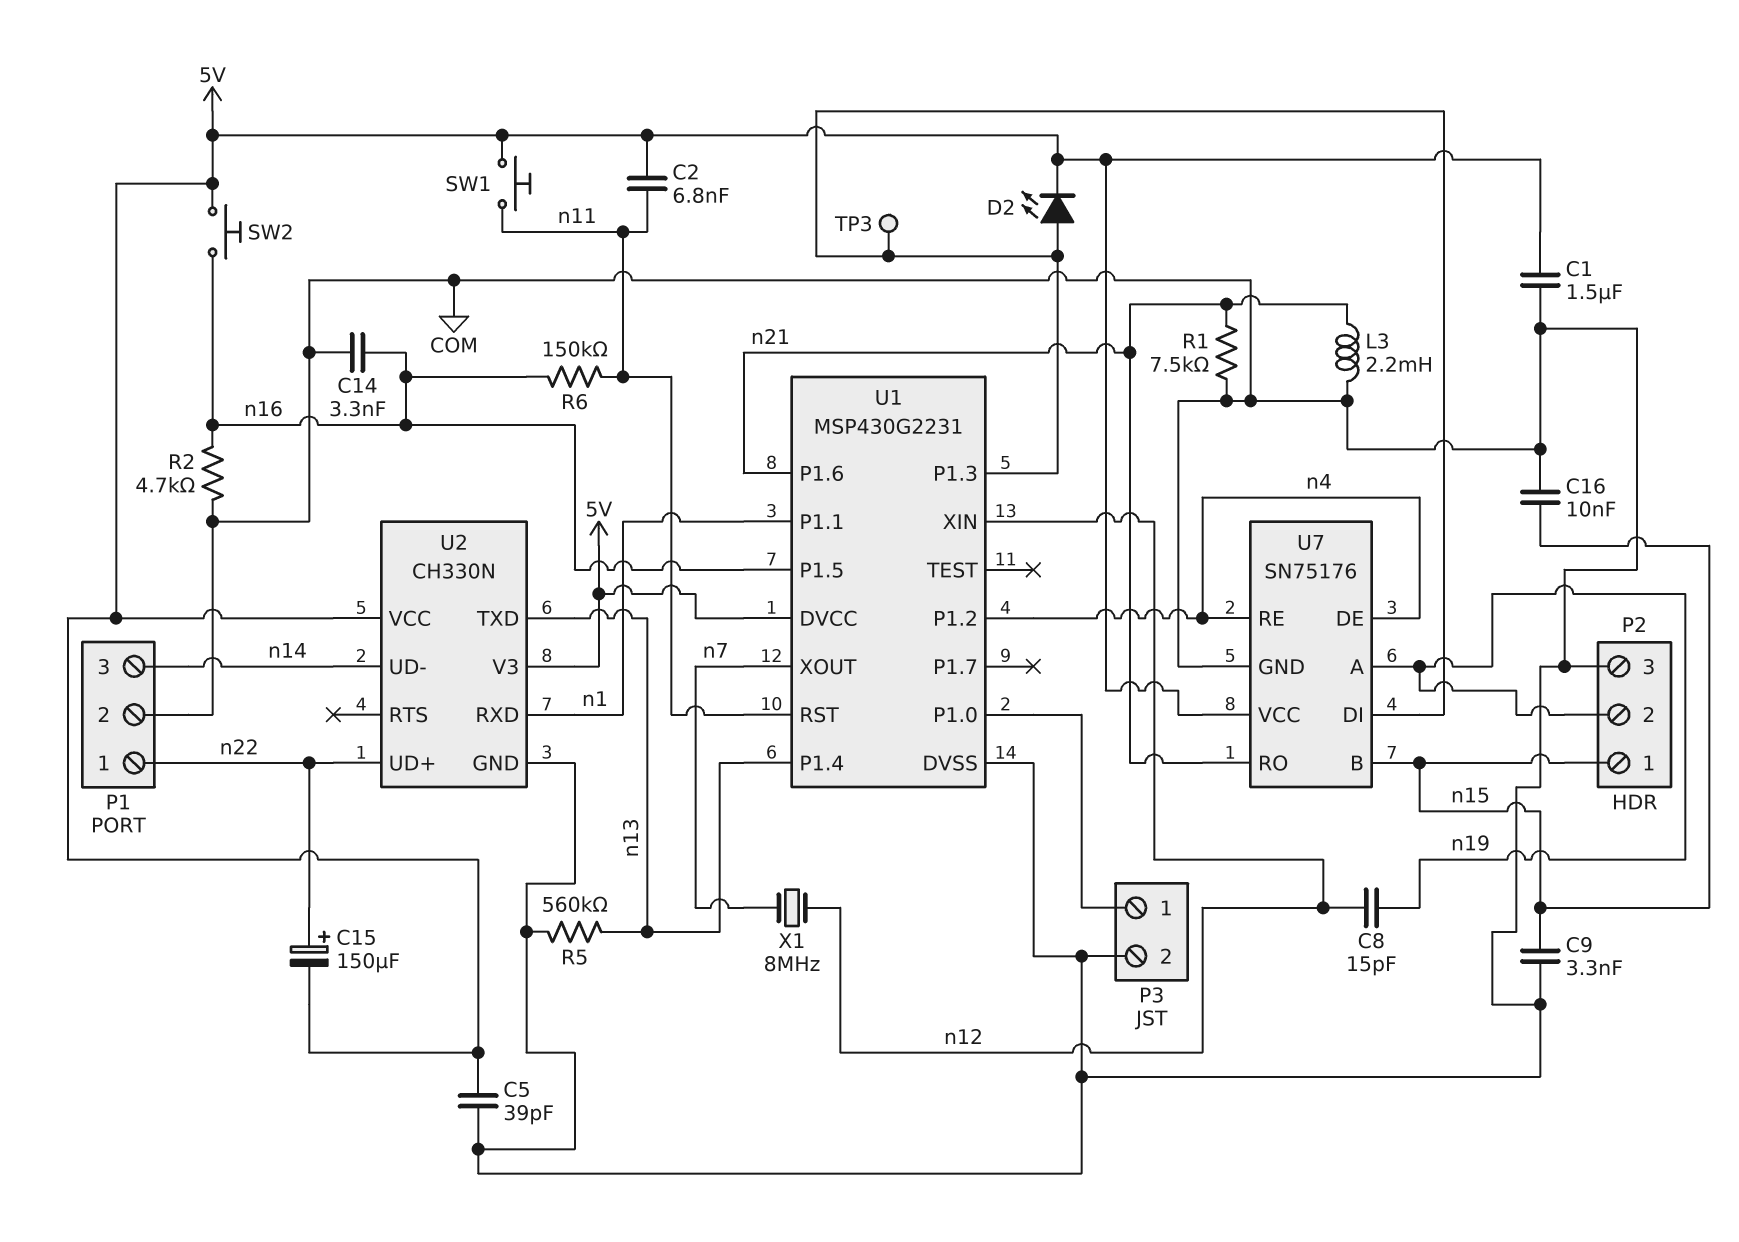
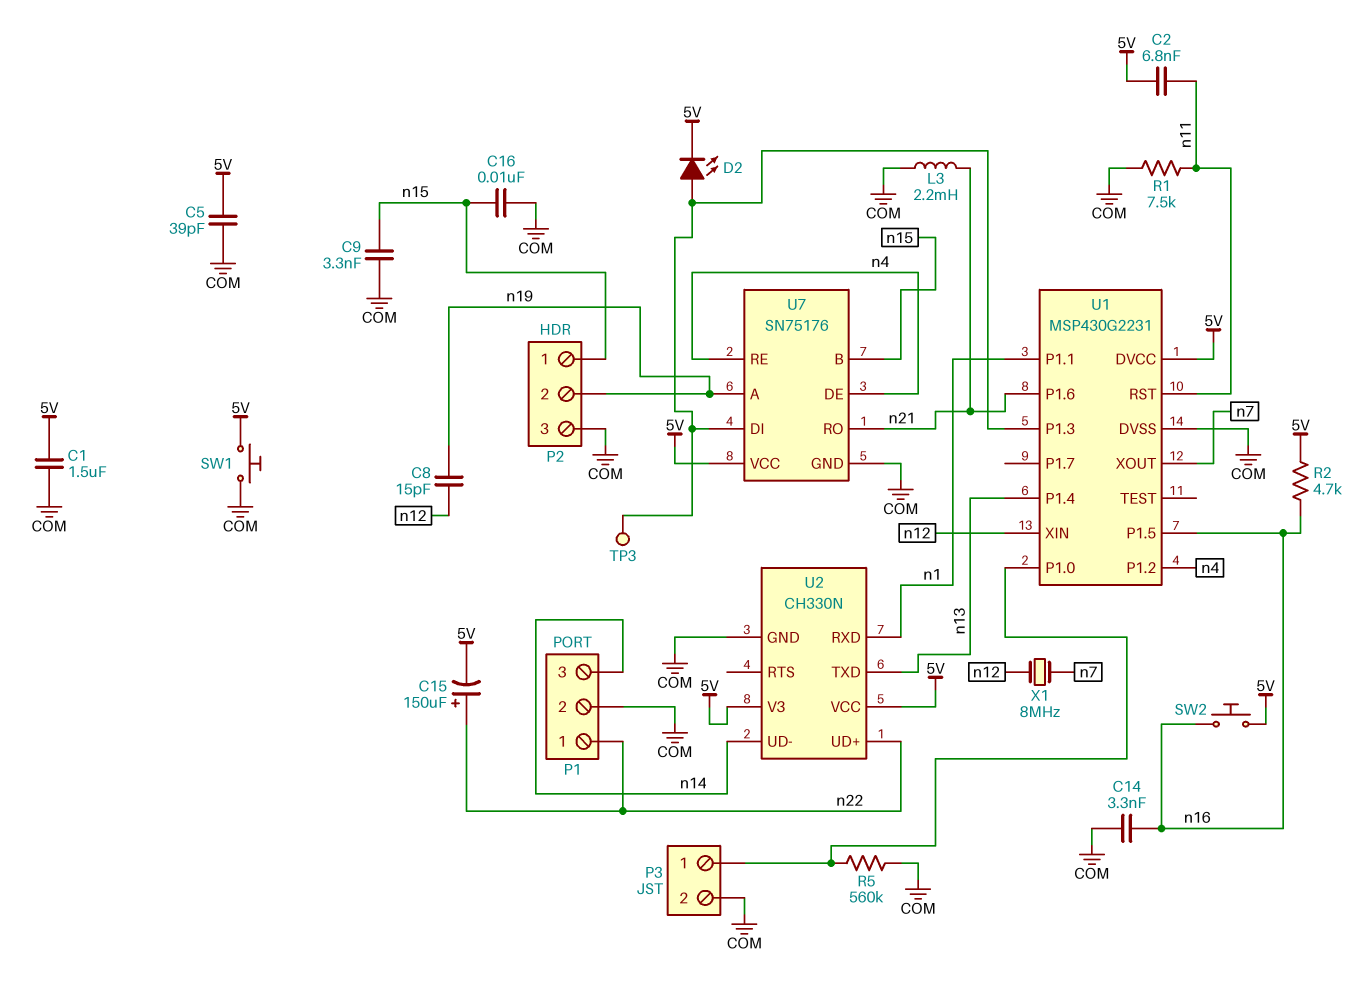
R1: 7.5k (COM, n21) -> 7.5k (COM, n11)
R2: 4.7k (COM, n16) -> 4.7k (5V, n16)
R5: 560k (COM, n13) -> 560k (COM, P3/1)
R6: 150k (n11, n16) -> none
SW1: button (5V, n11) -> button (5V, COM)

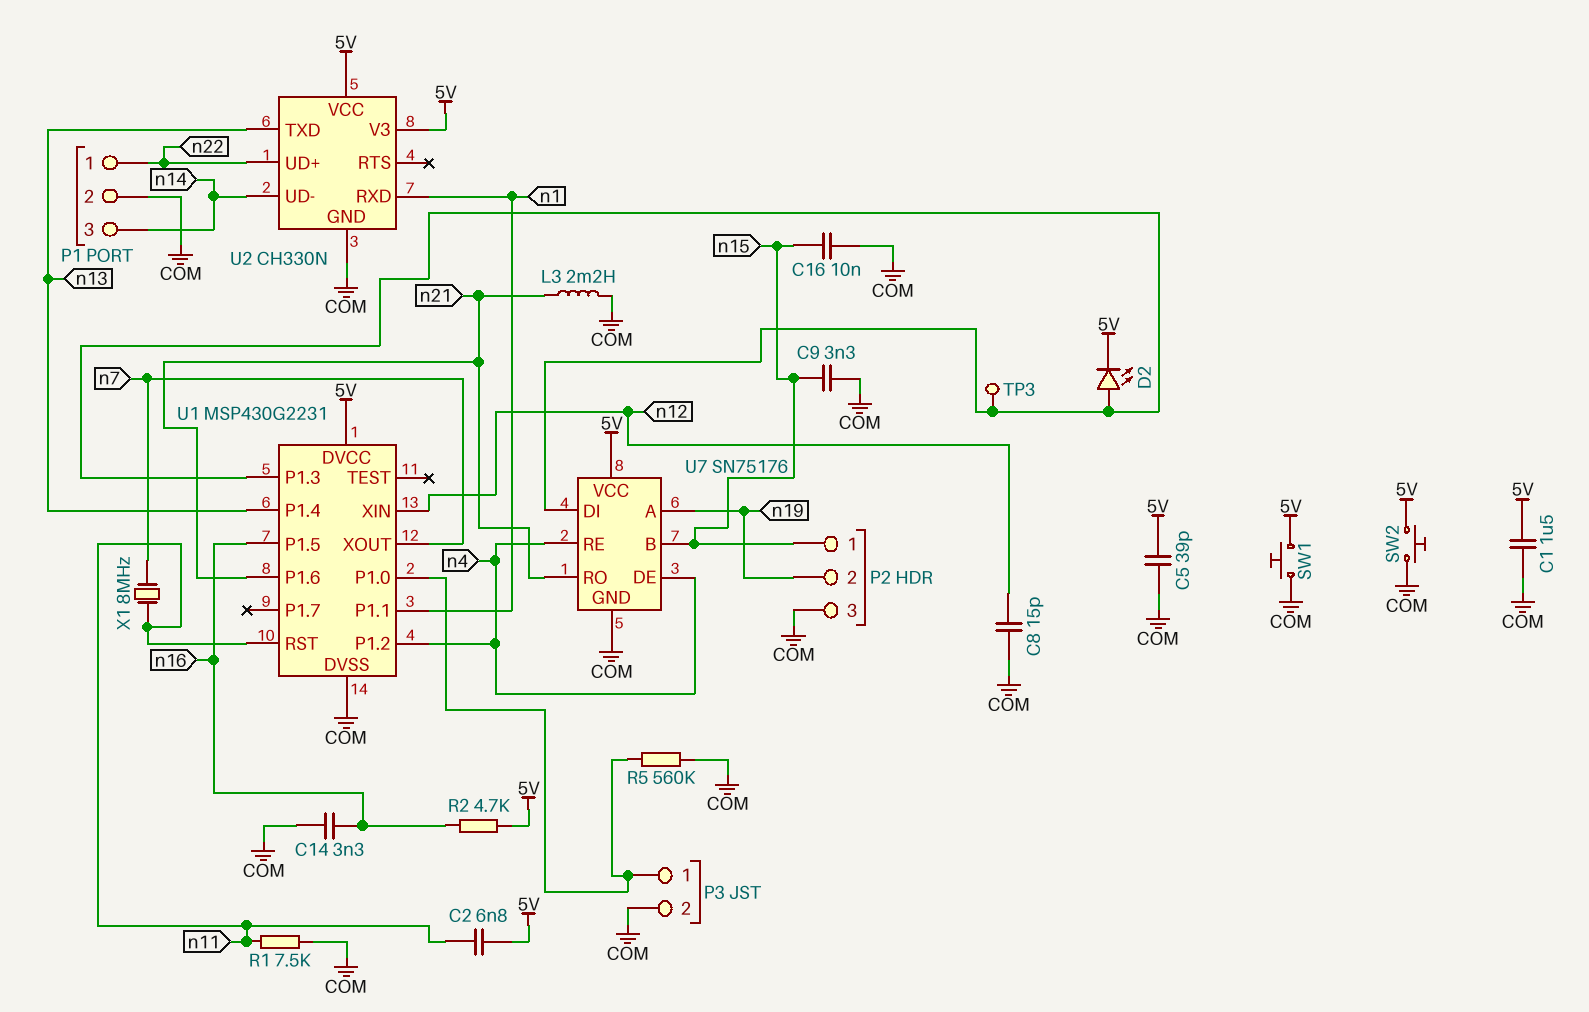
C8: 15pF (n12, n19) -> 15pF (COM, n12)
C15: 150uF (plus n22, minus 5V) -> none
SW2: button (5V, n16) -> button (5V, COM)
X1: 8MHz (n7, n12) -> 8MHz (n7, n11)

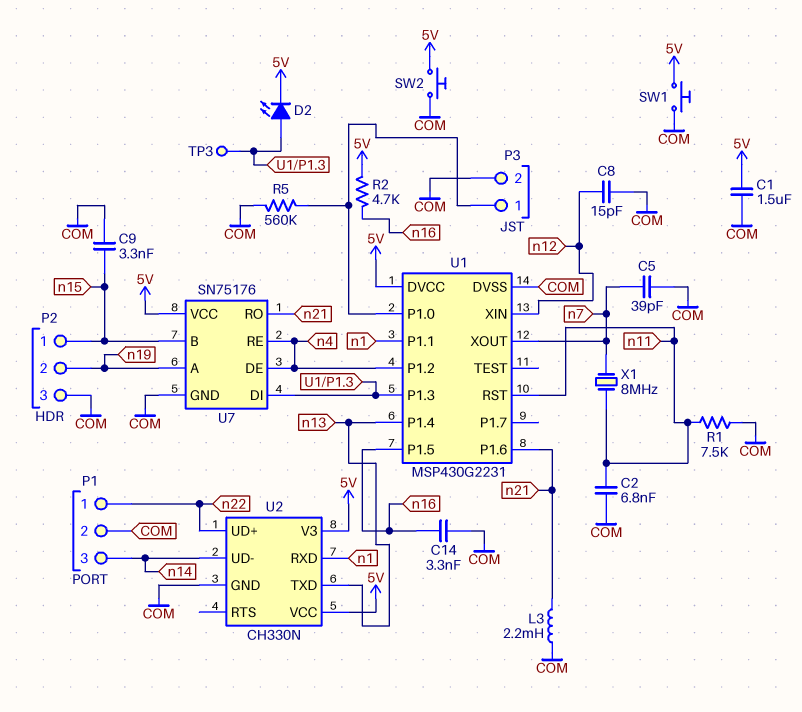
C2: 6.8nF (5V, n11) -> 6.8nF (COM, n11)
C5: 39pF (5V, COM) -> 39pF (COM, n7)
C16: 10nF (COM, n15) -> none

